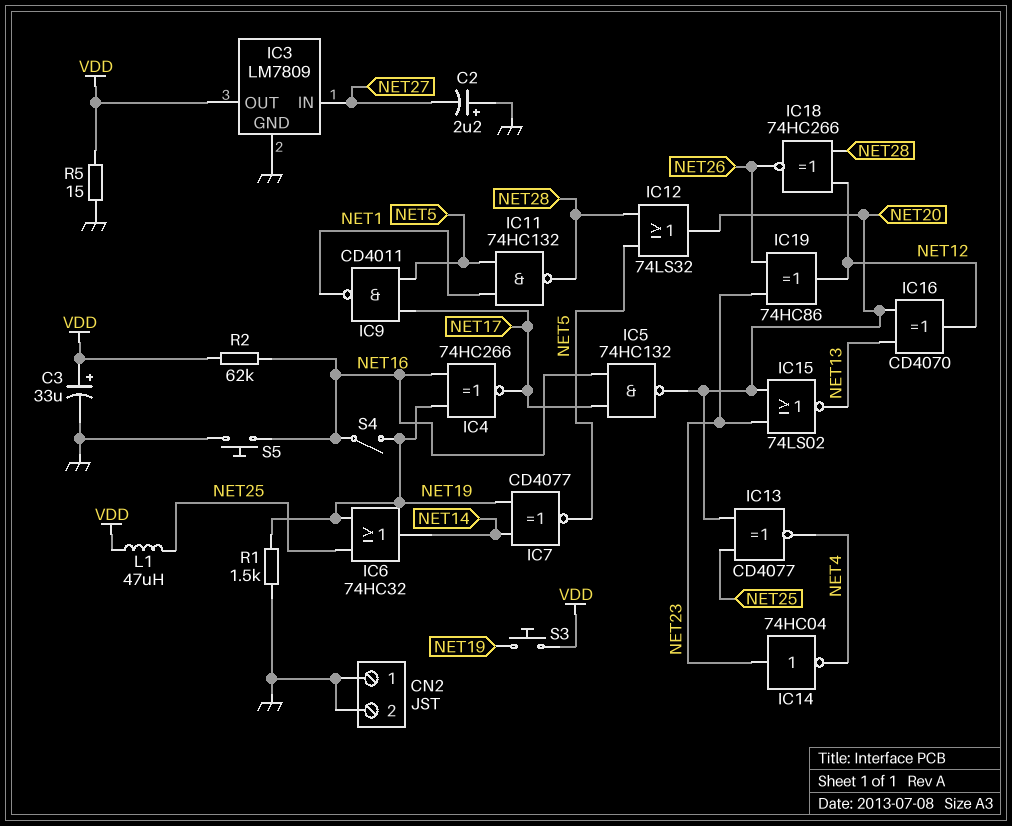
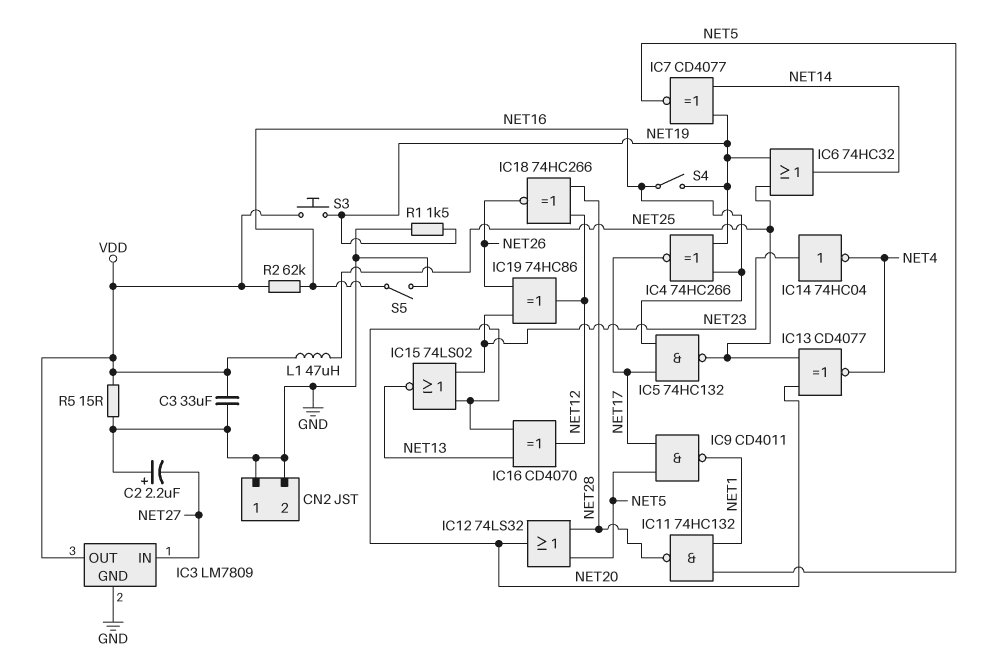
C3: 33uF (plus VDD, minus GND) -> 33uF (GND, VDD)
IC5: NAND 74HC132 (in NET16, in NET17, out NET20) -> NAND 74HC132 (in NET16, in NET17, out NET25)
S5: button (GND, NET16) -> switch (GND, NET16)

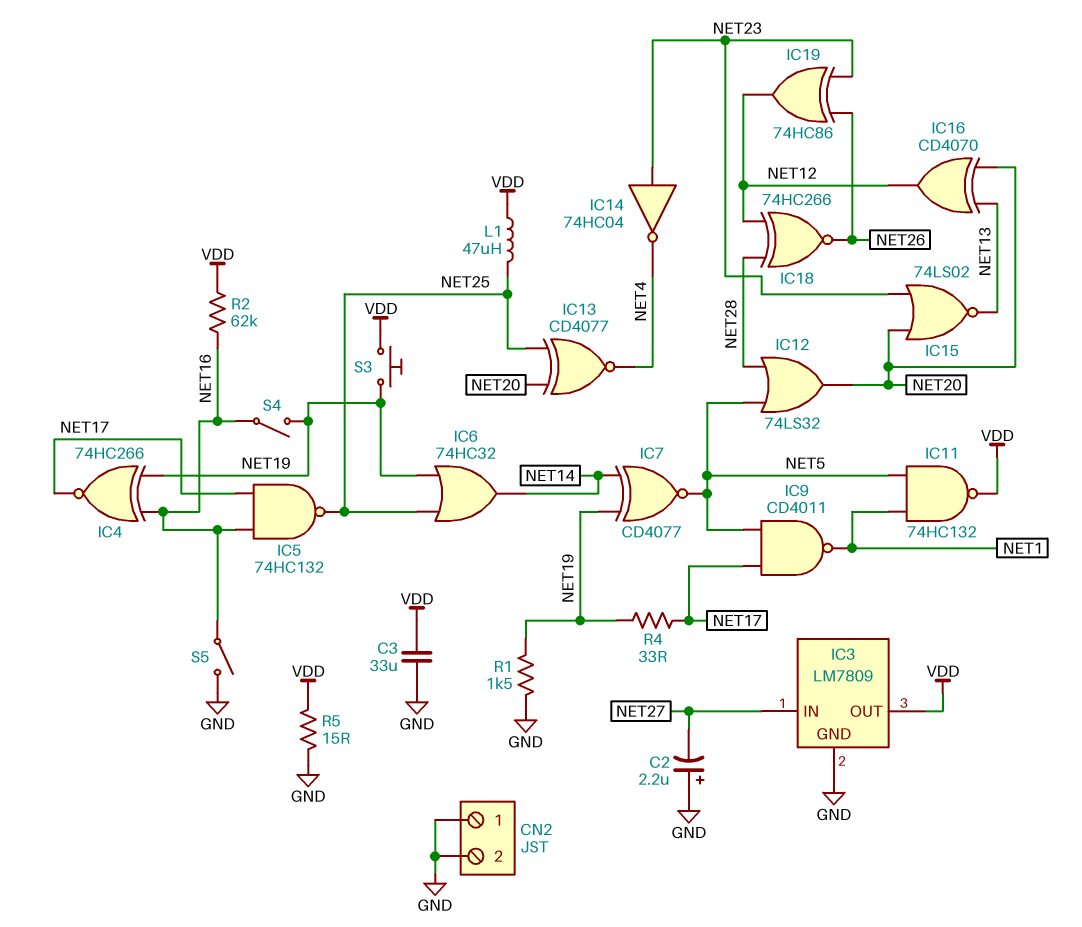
IC11: NAND 74HC132 (in NET1, in NET5, out NET28) -> NAND 74HC132 (in NET1, in NET5, out VDD)
R4: none -> 33 (NET17, NET19)

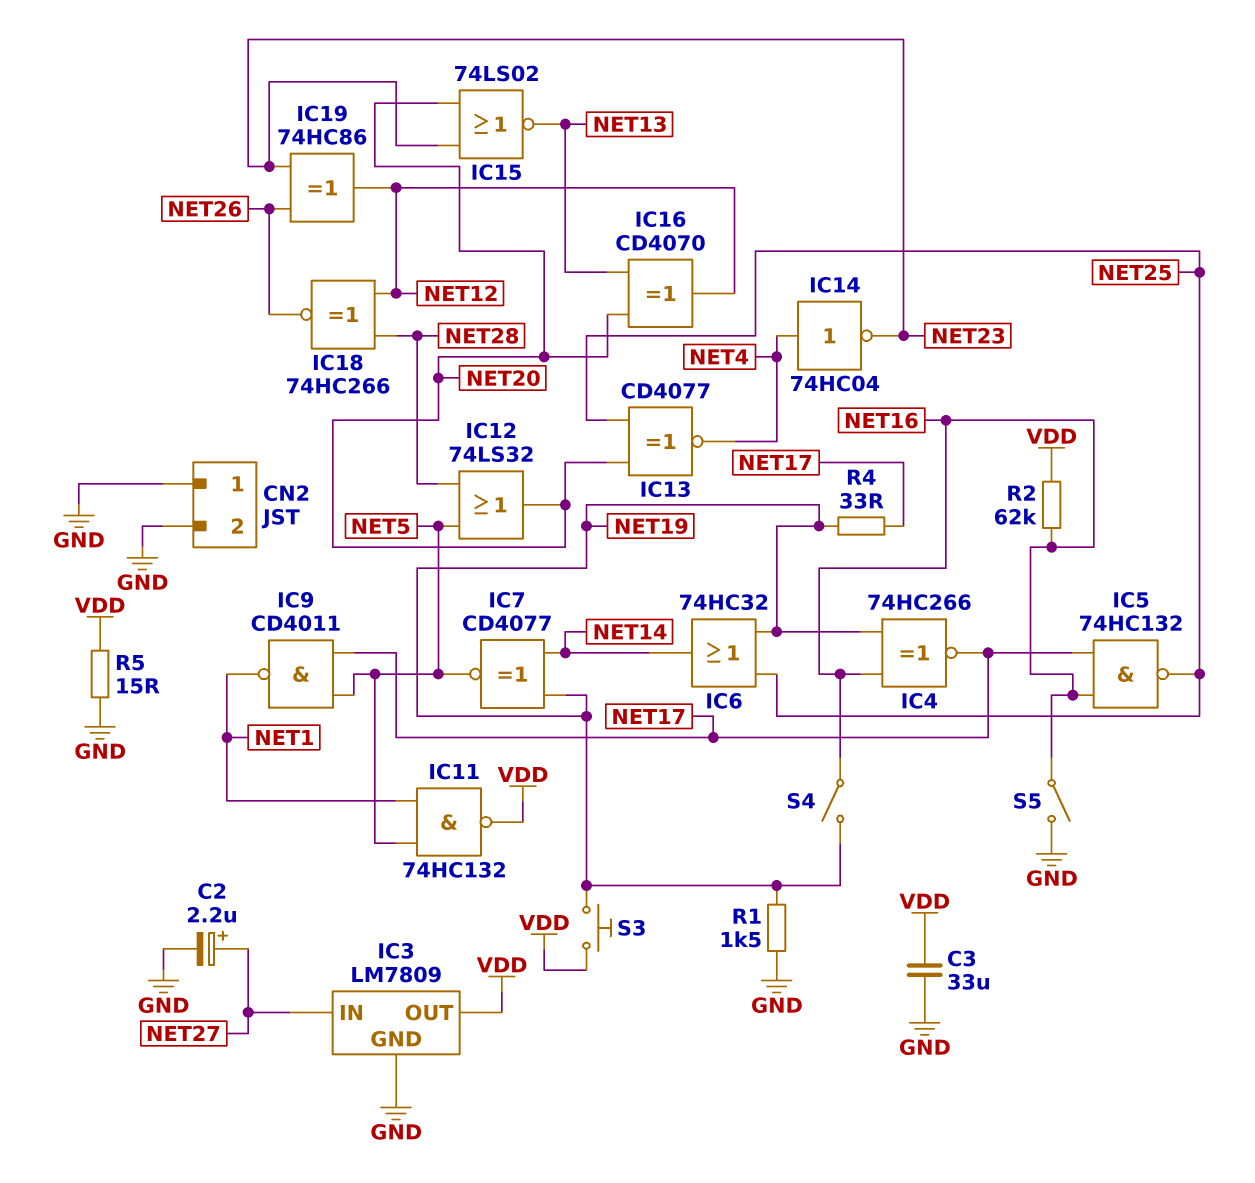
C2: 2.2uF (plus GND, minus NET27) -> 2.2uF (plus NET27, minus GND)
IC14: NOT 74HC04 (in NET23, out NET4) -> NOT 74HC04 (in NET4, out NET23)
L1: 47uH (NET25, VDD) -> none

